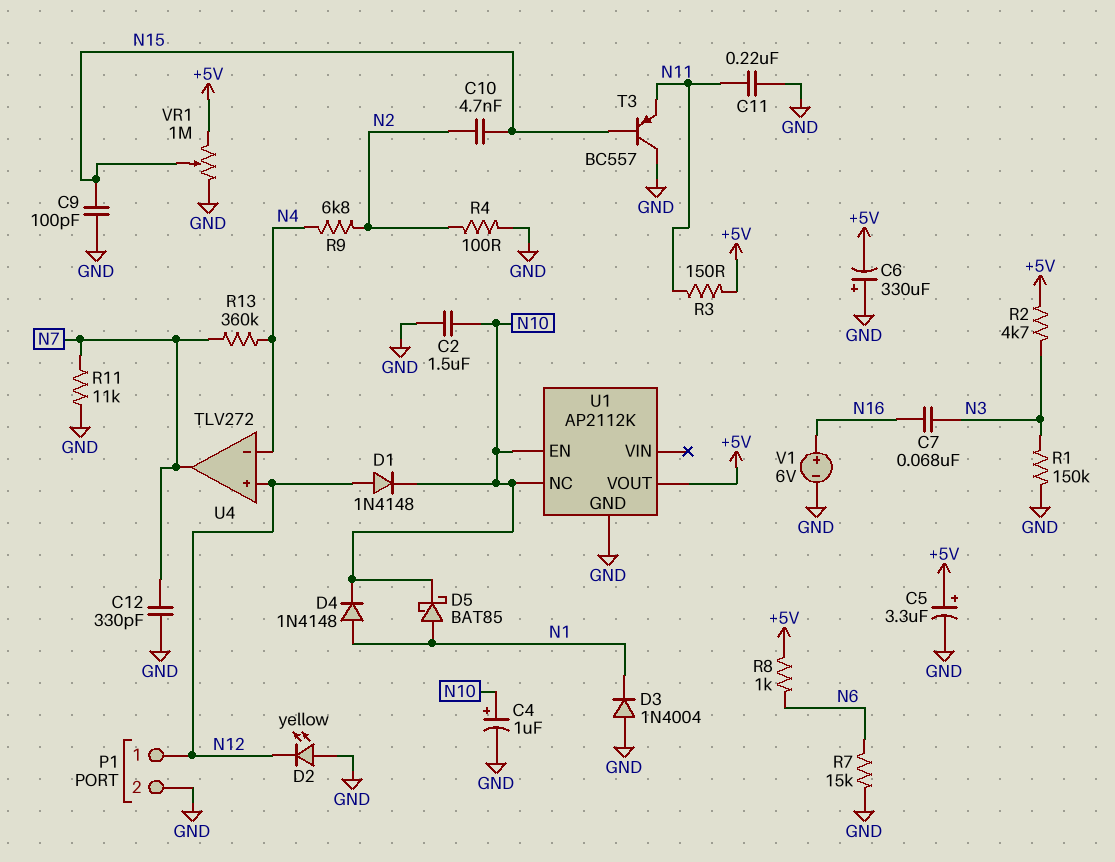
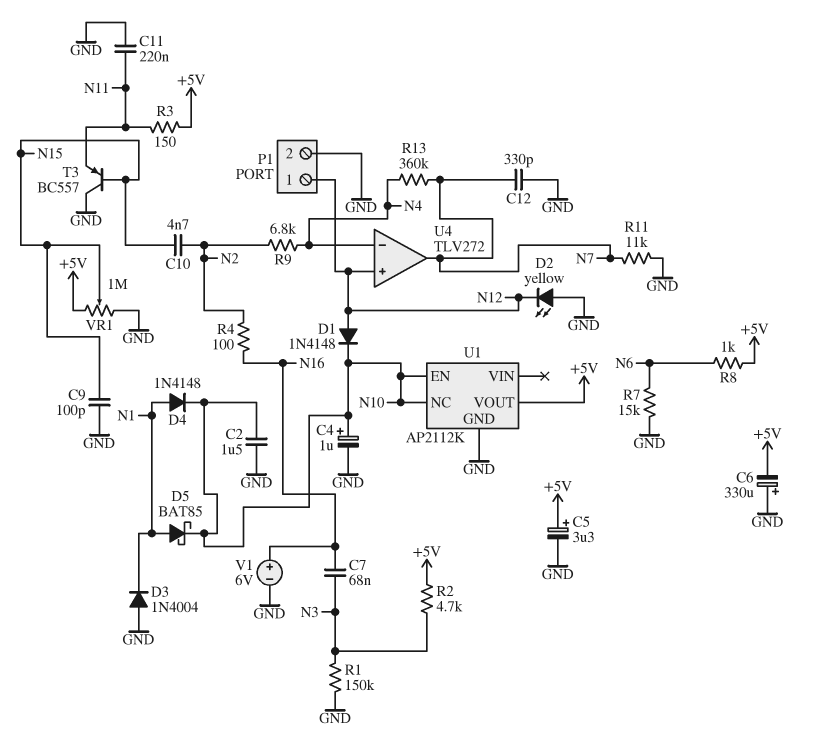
R4: 100 (GND, N2) -> 100 (N2, N16)

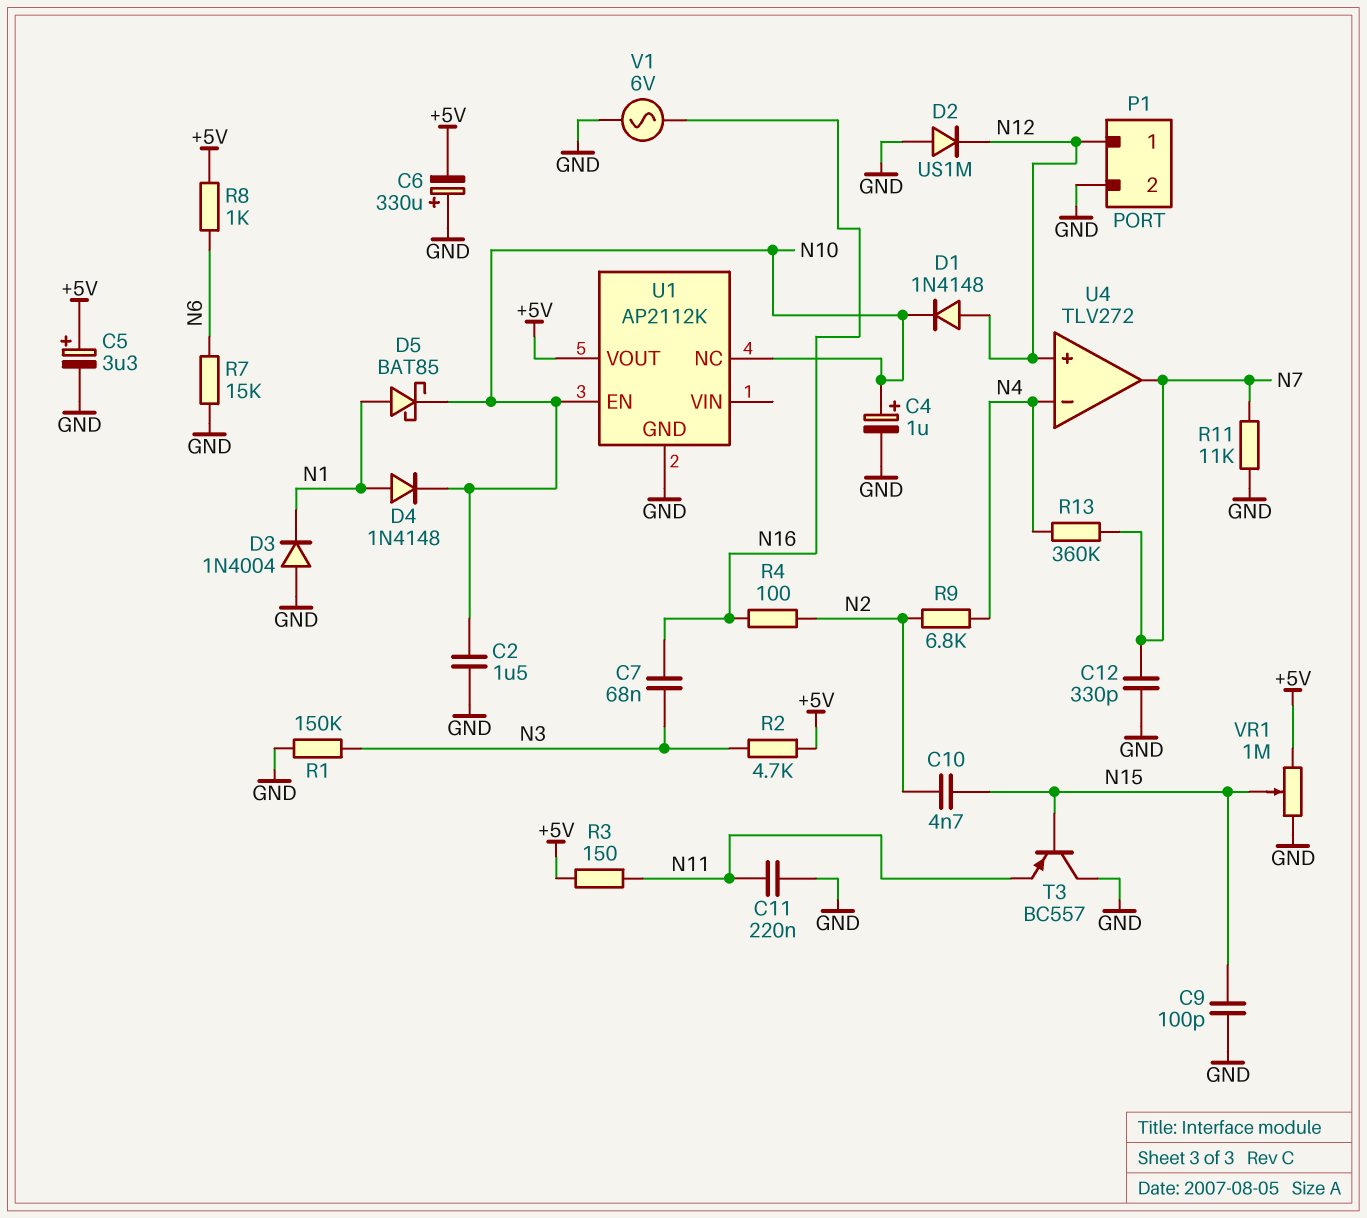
D2: LED yellow (A GND, K N12) -> diode US1M (A GND, K N12)
V1: 6V (plus N16, minus GND) -> AC 6V (GND, N16)

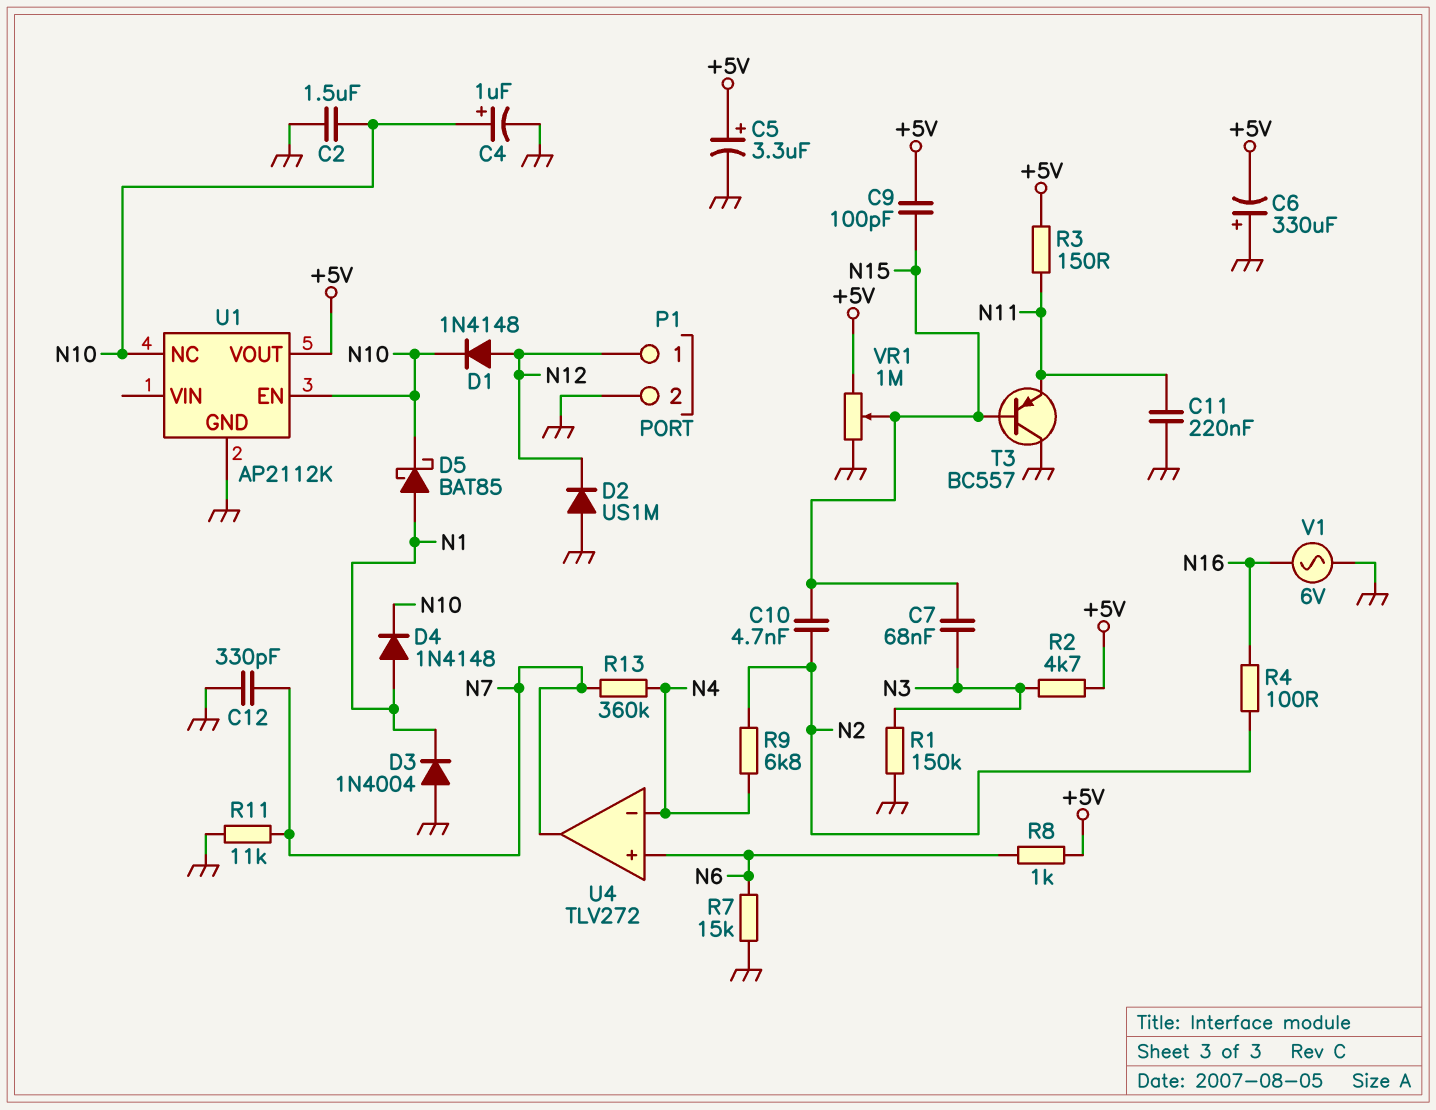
C7: 68nF (N3, N16) -> 68nF (N3, N15)
C9: 100pF (GND, N15) -> 100pF (+5V, N15)
U4 pin in+: N12 -> N6

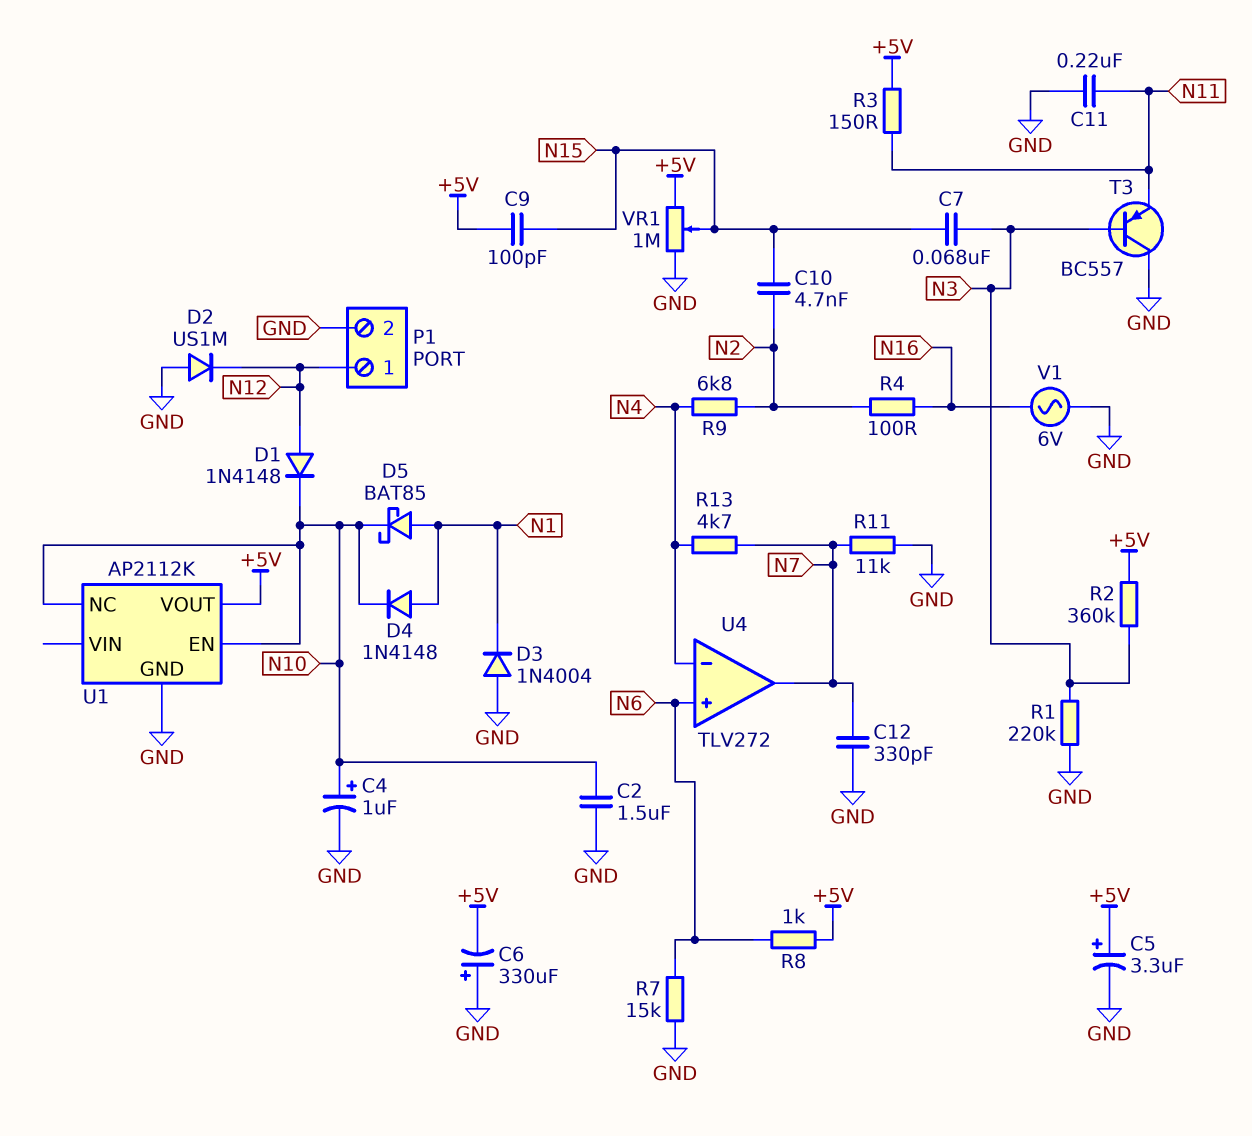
R1: 150k (GND, N3) -> 220k (GND, N3)
R2: 4.7k (+5V, N3) -> 360k (+5V, N3)
R13: 360k (N4, N7) -> 4.7k (N4, N7)
T3: PNP BC557 (B N15, C GND, E N11) -> PNP BC557 (B N3, C GND, E N11)

